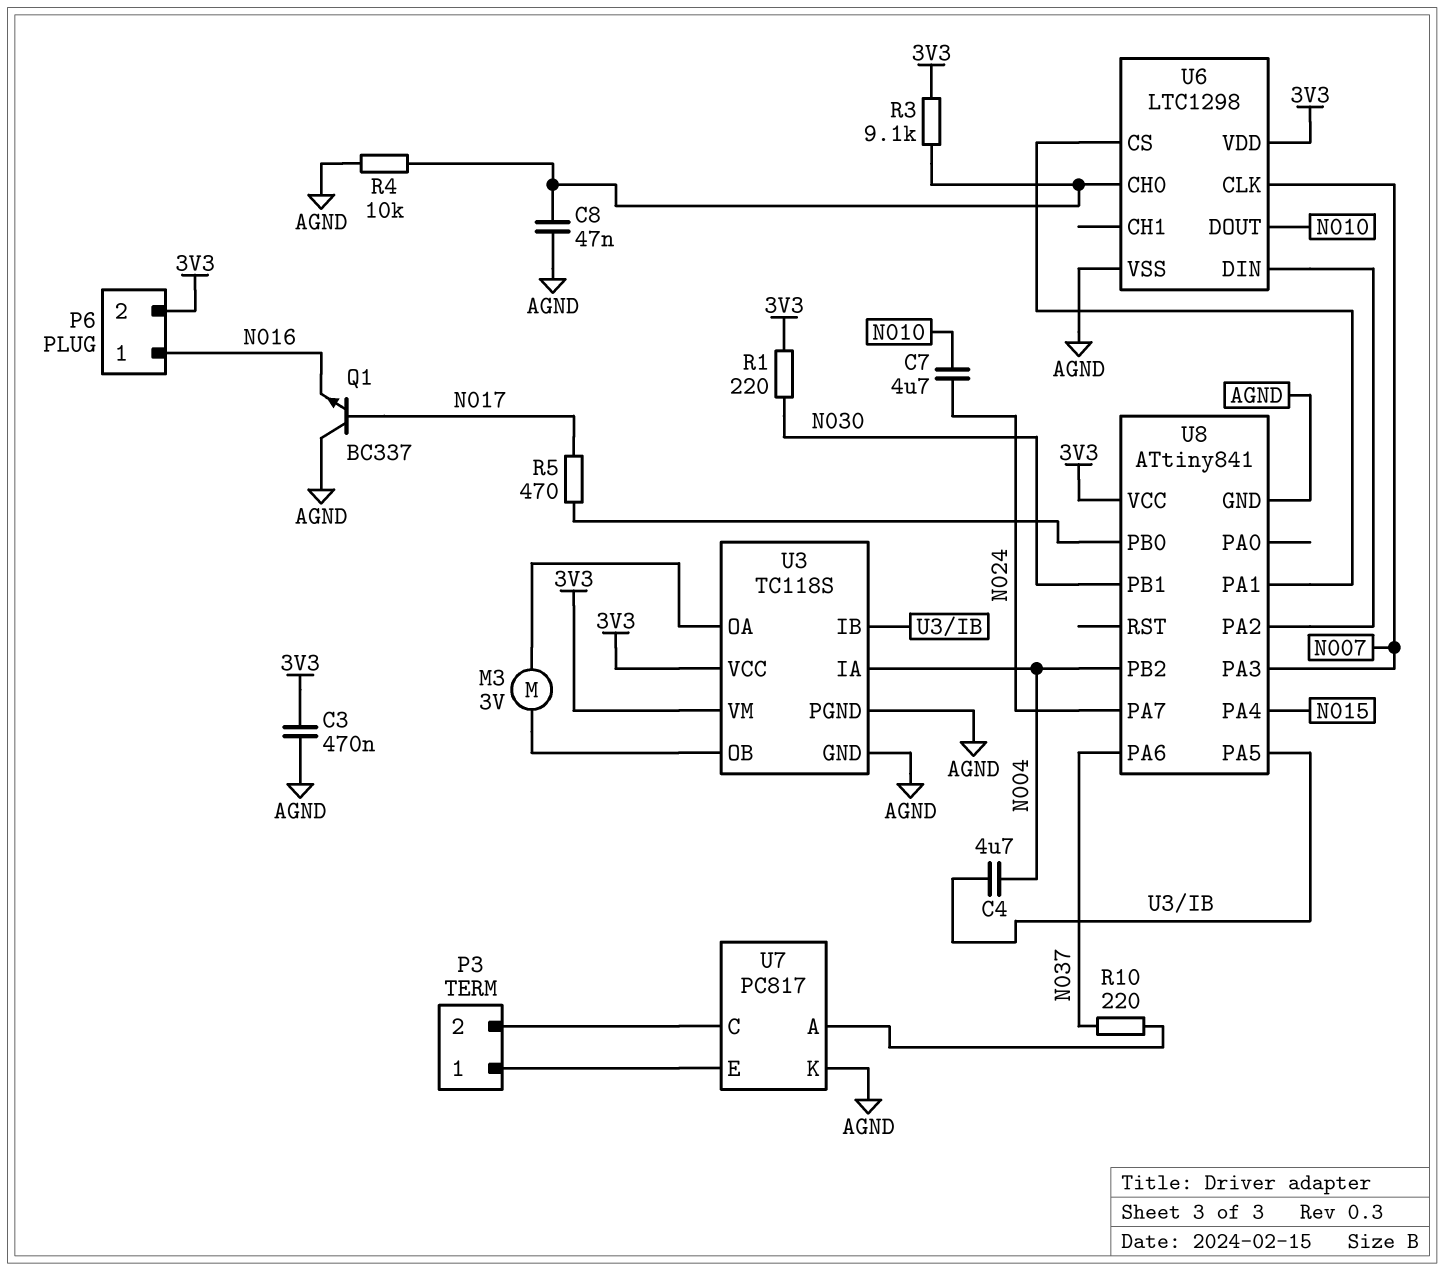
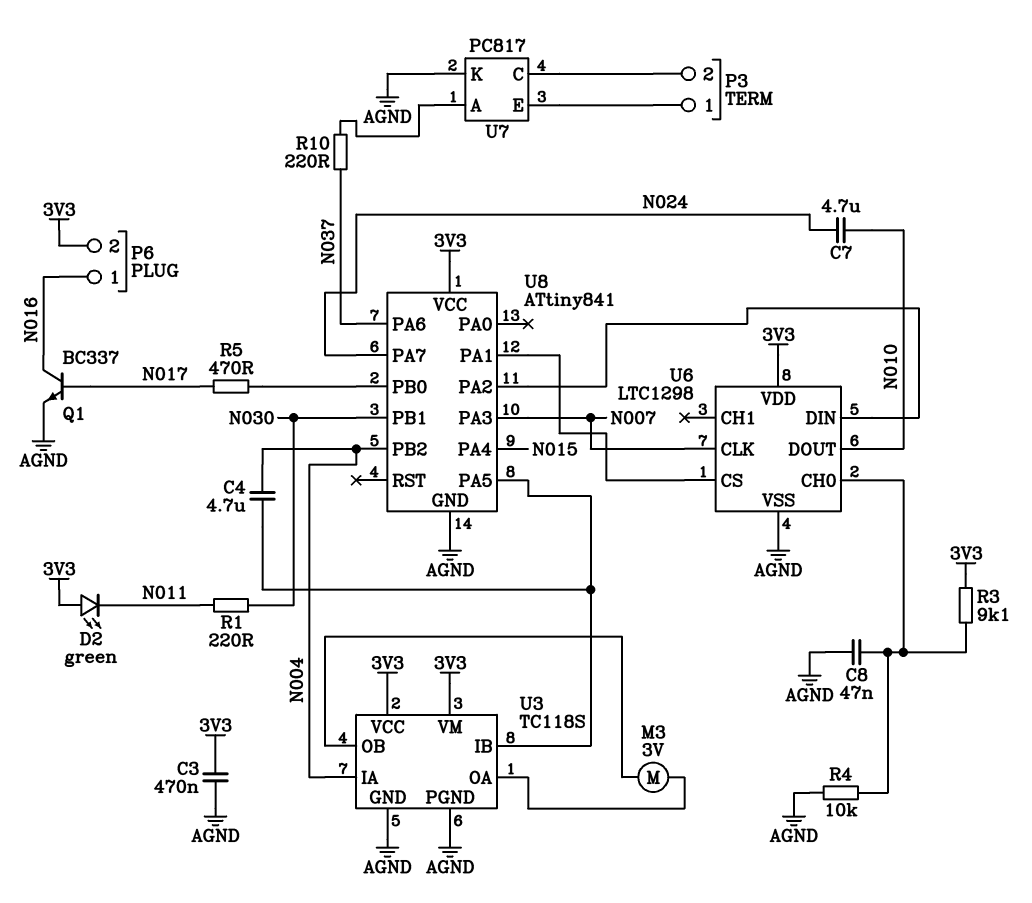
D2: none -> LED green (A 3V3, K N011)
Q1: NPN BC337 (B N017, C AGND, E N016) -> NPN BC337 (B N017, C N016, E AGND)
R1: 220 (3V3, N030) -> 220 (N011, N030)

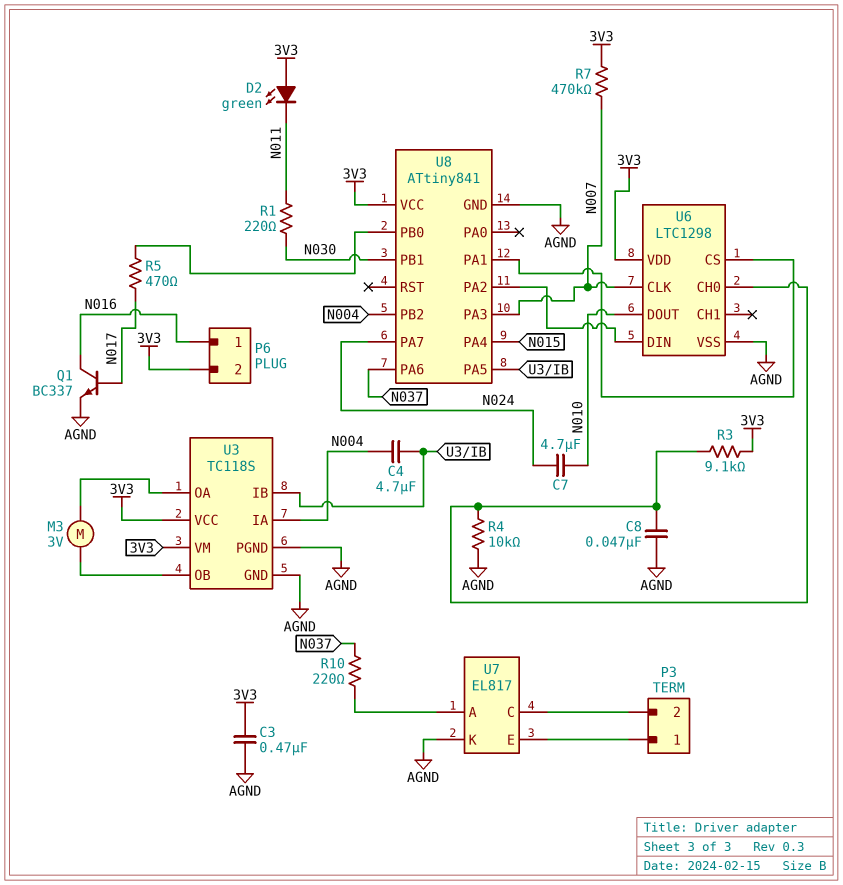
R7: none -> 470k (3V3, N007)
U7: PC817 -> EL817

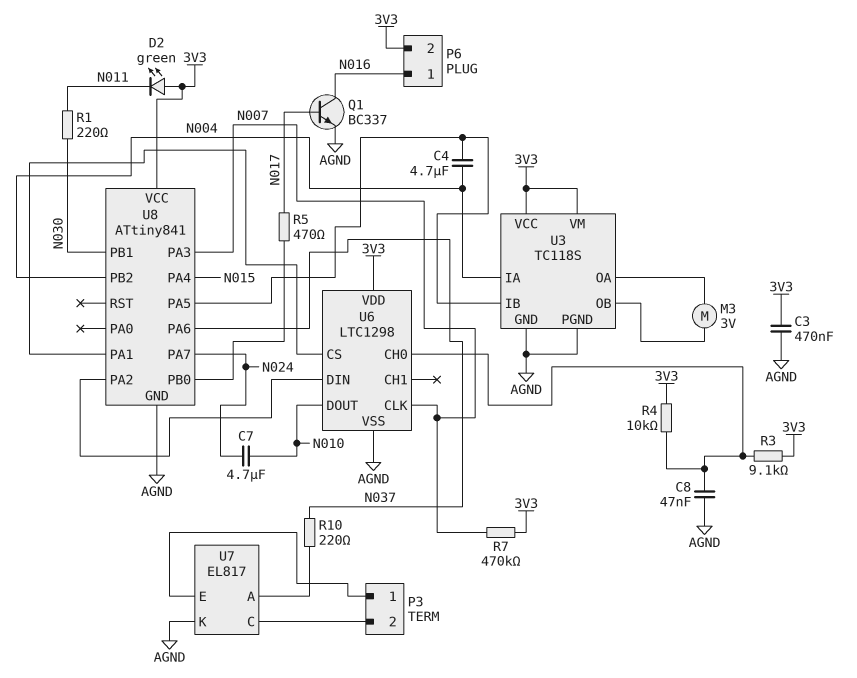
R4: 10k (AGND, U6/CH0) -> 10k (3V3, U6/CH0)

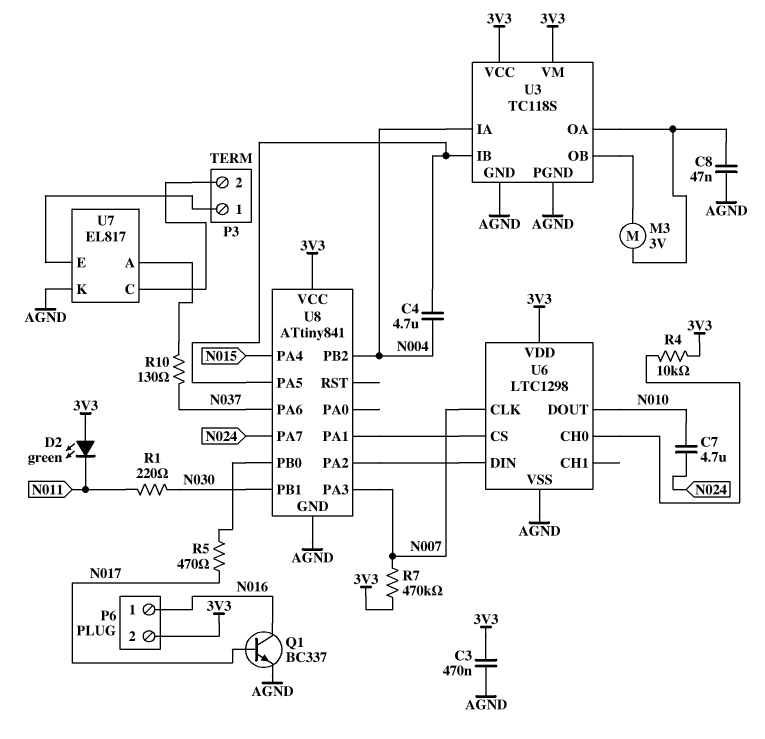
C8: 47nF (AGND, U6/CH0) -> 47nF (AGND, U3/OA)
R3: 9.1k (3V3, U6/CH0) -> none
R10: 220 (N037, U7/A) -> 130 (N037, U7/A)

